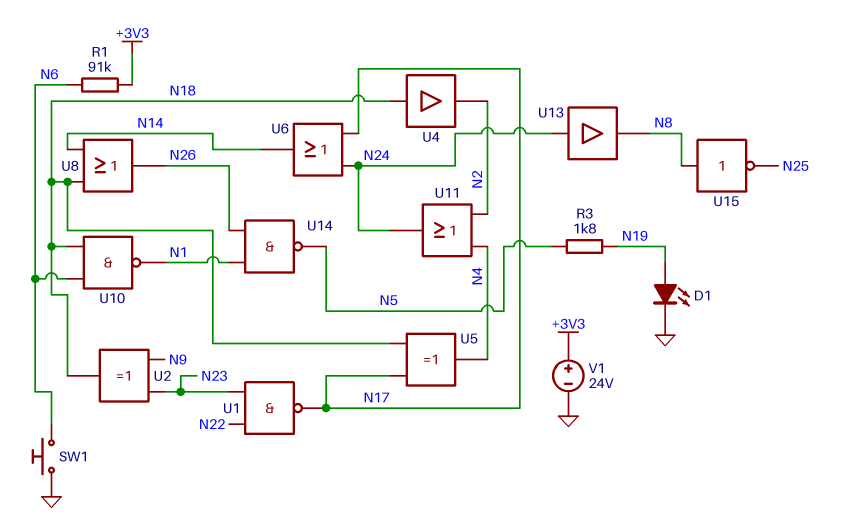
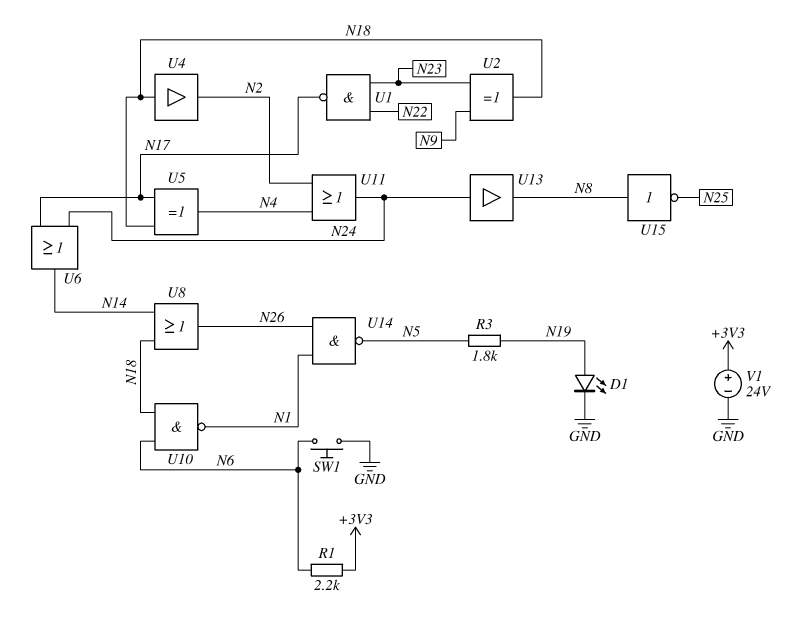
R1: 91k (+3V3, N6) -> 2.2k (+3V3, N6)

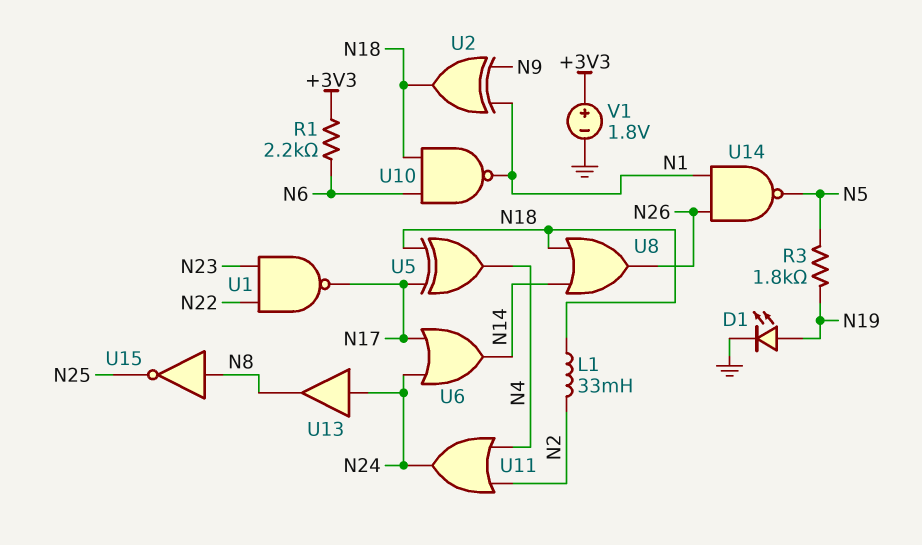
L1: none -> 33mH (N2, N18)
SW1: button (GND, N6) -> none
U2: XOR (in N9, in N23, out N18) -> XOR (in N1, in N9, out N18)
U4: buffer (in N18, out N2) -> none
V1: 24V (plus +3V3, minus GND) -> 1.8V (plus +3V3, minus GND)

